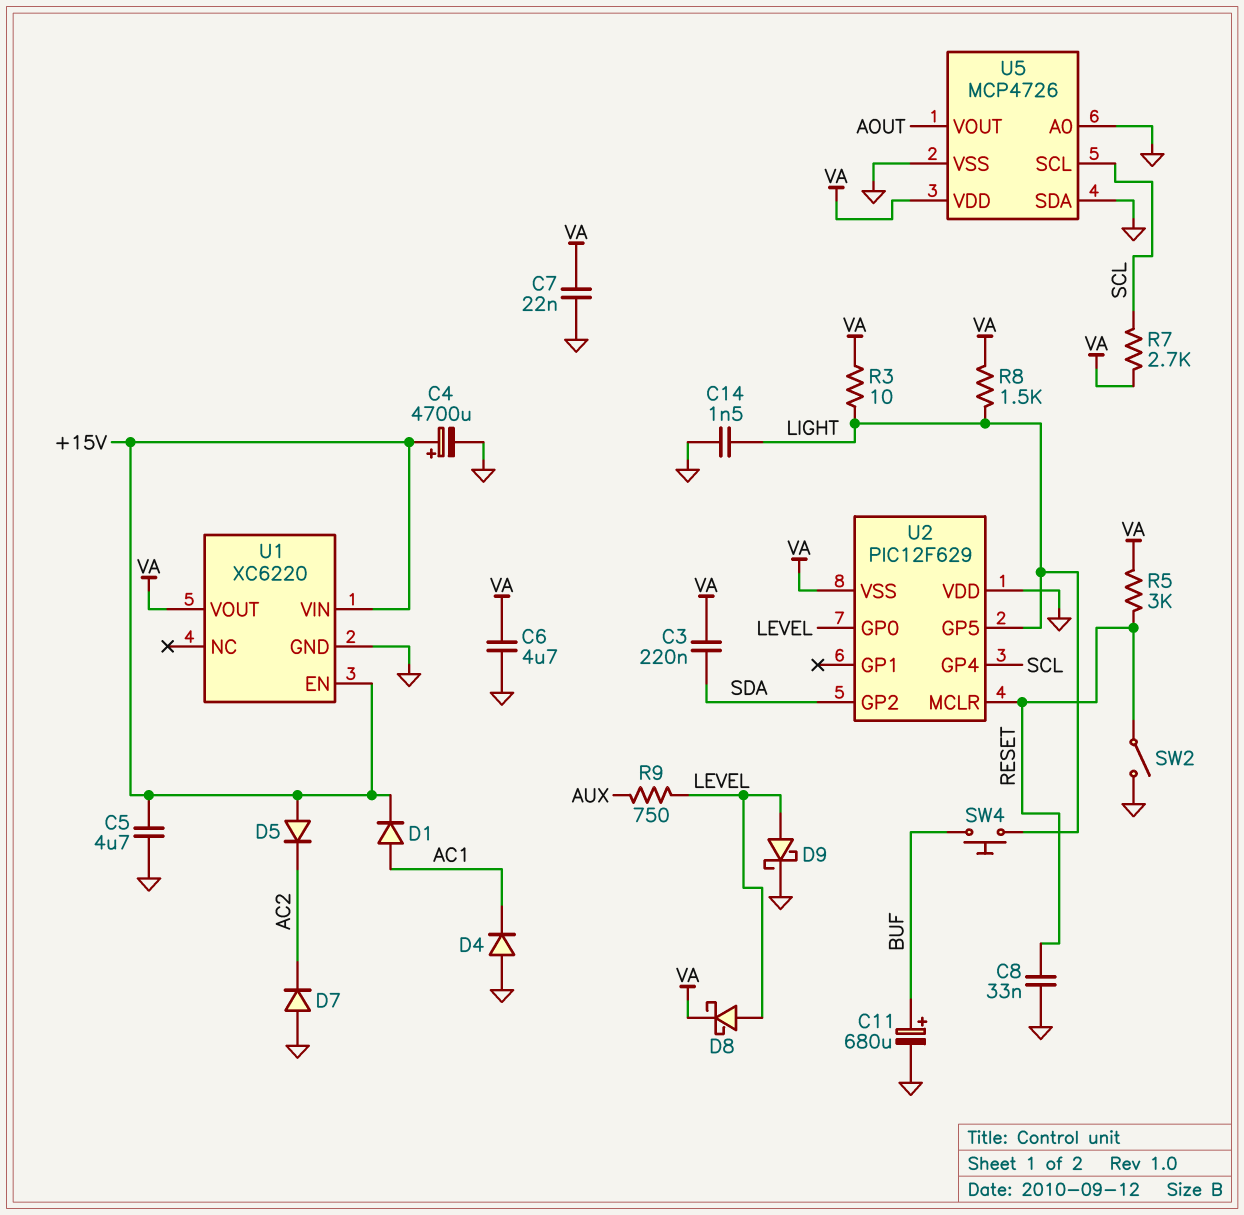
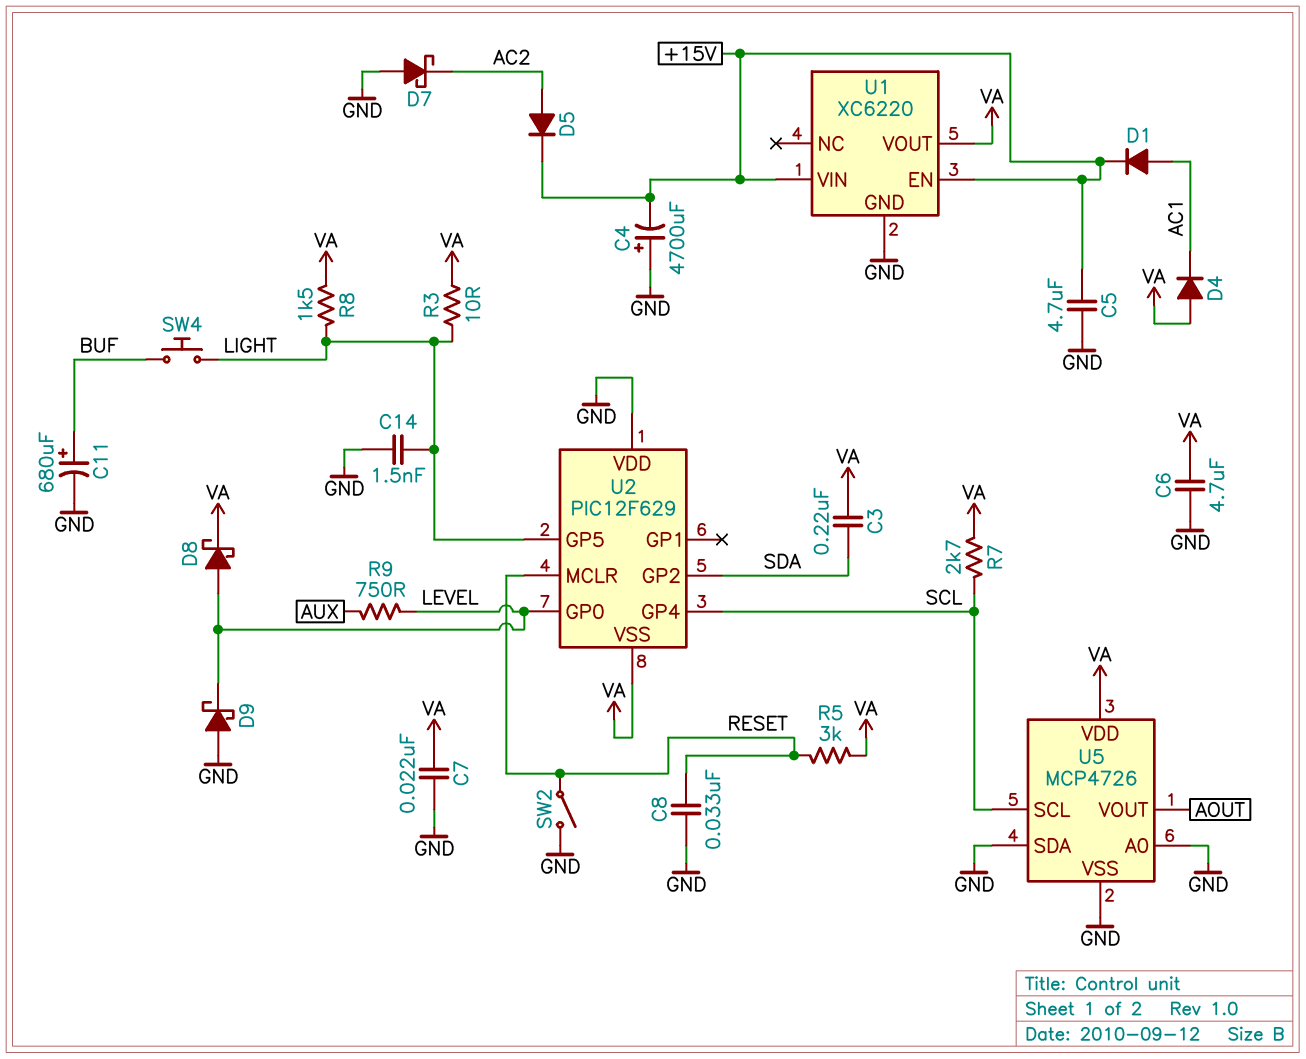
C4: 4700uF (plus +15V, minus GND) -> 4700uF (plus GND, minus +15V)
D4: diode (A GND, K AC1) -> diode (A VA, K AC1)
D5: diode (A +15V, K AC2) -> diode (A AC2, K +15V)
D7: diode (A GND, K AC2) -> schottky (A GND, K AC2)
D9: schottky (A LEVEL, K GND) -> schottky (A GND, K LEVEL)

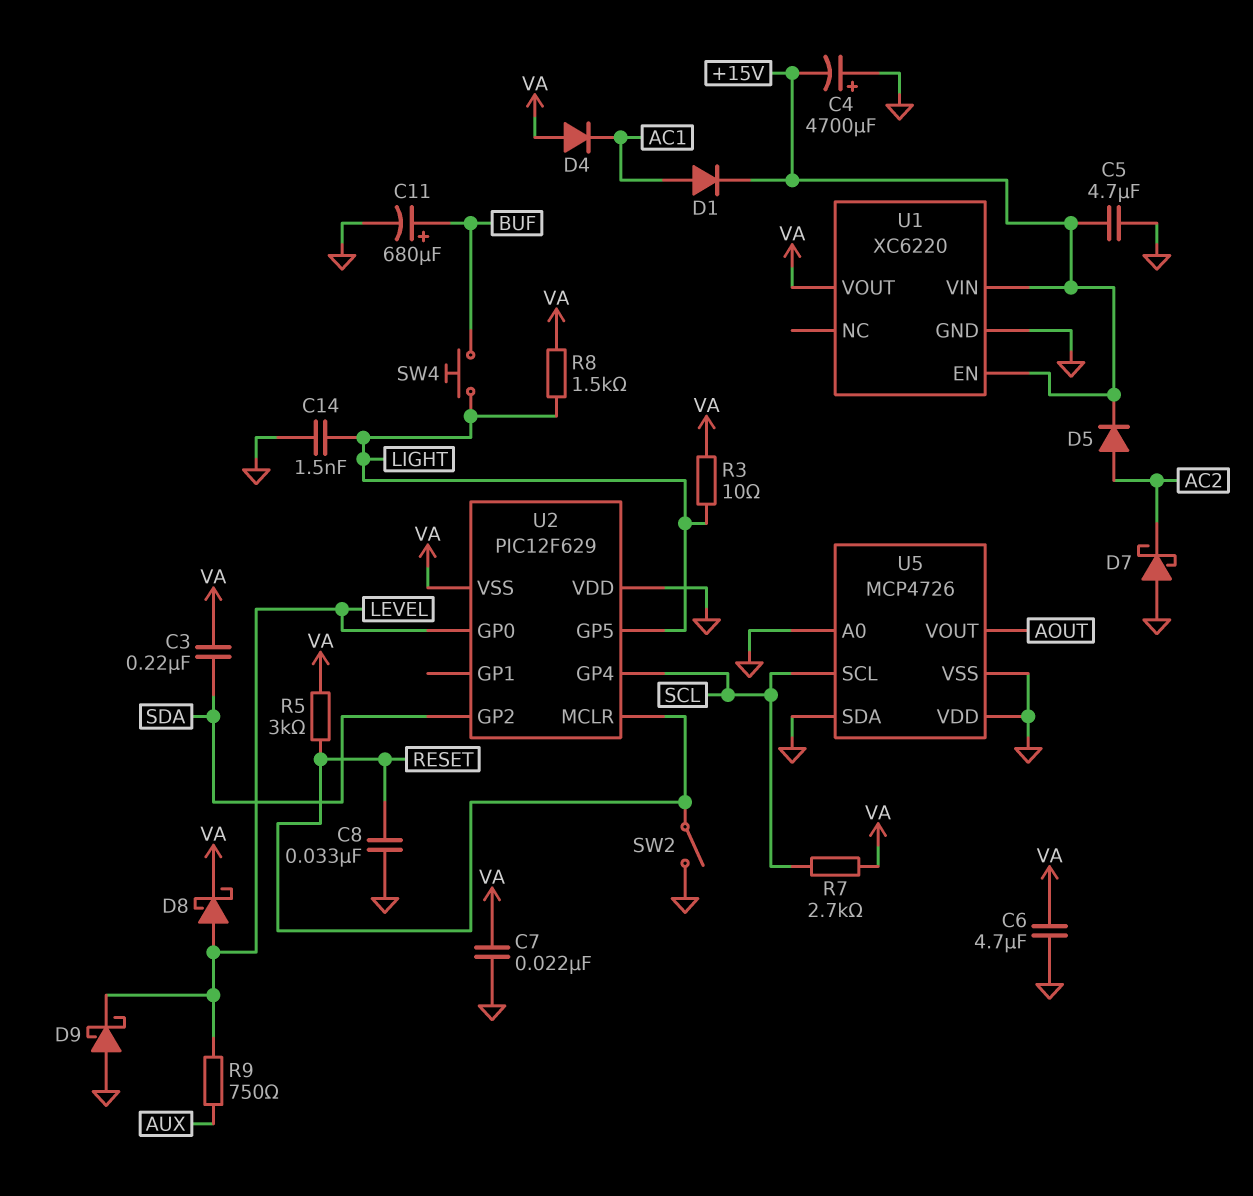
U5 pin VDD: VA -> GND

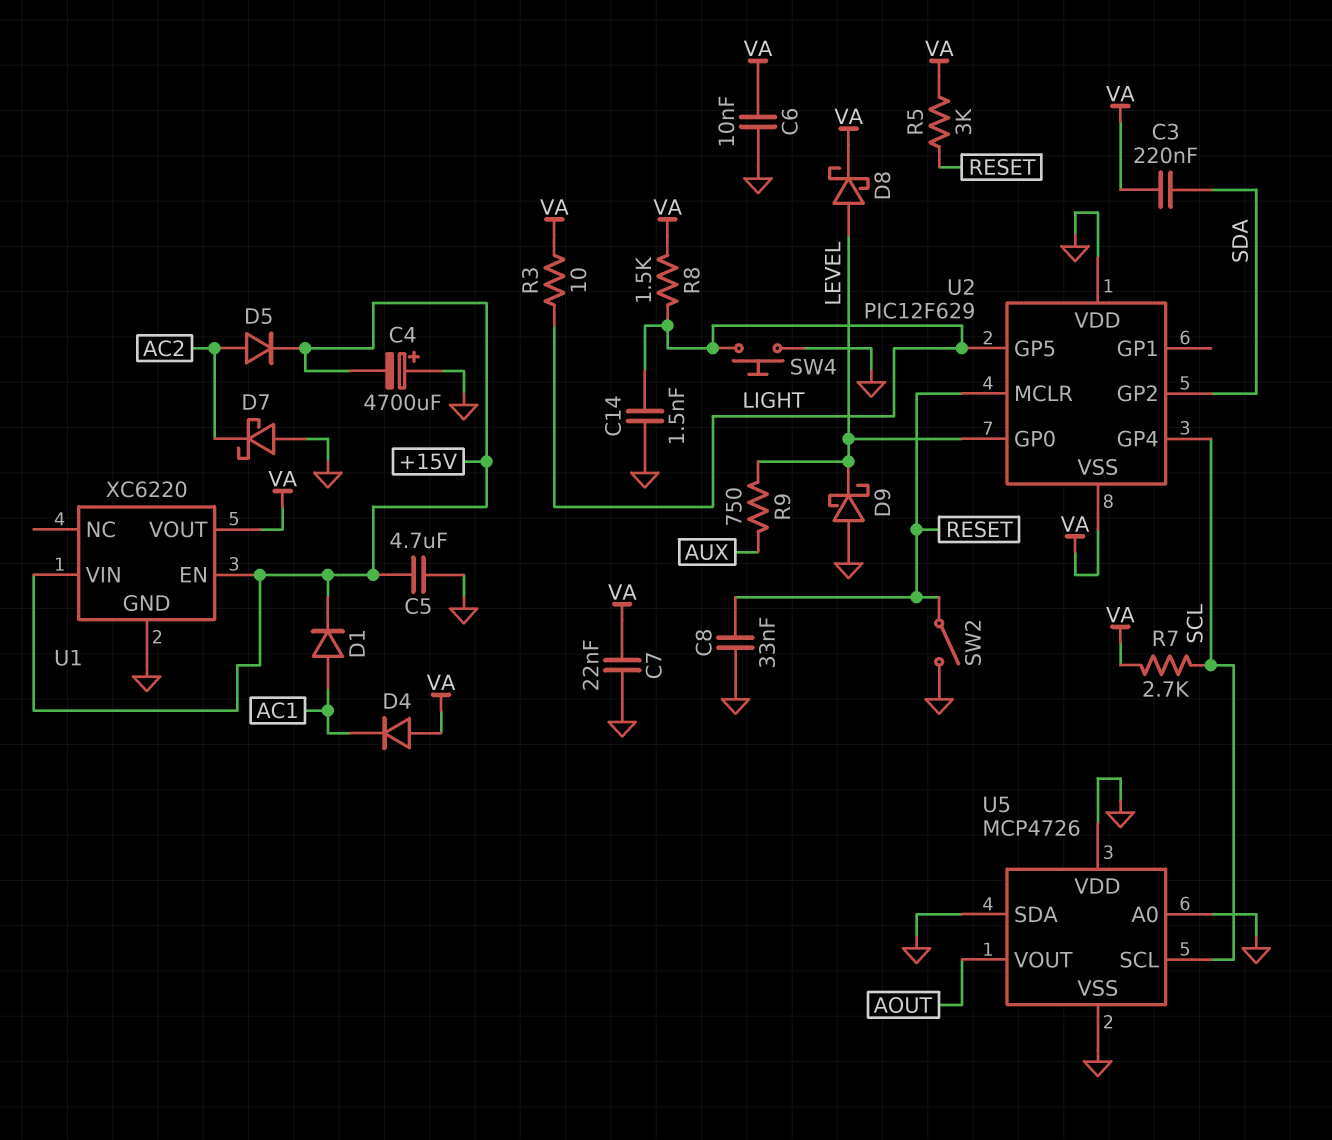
C6: 4.7uF (GND, VA) -> 10nF (GND, VA)
C11: 680uF (plus BUF, minus GND) -> none
SW4: button (BUF, LIGHT) -> button (GND, LIGHT)

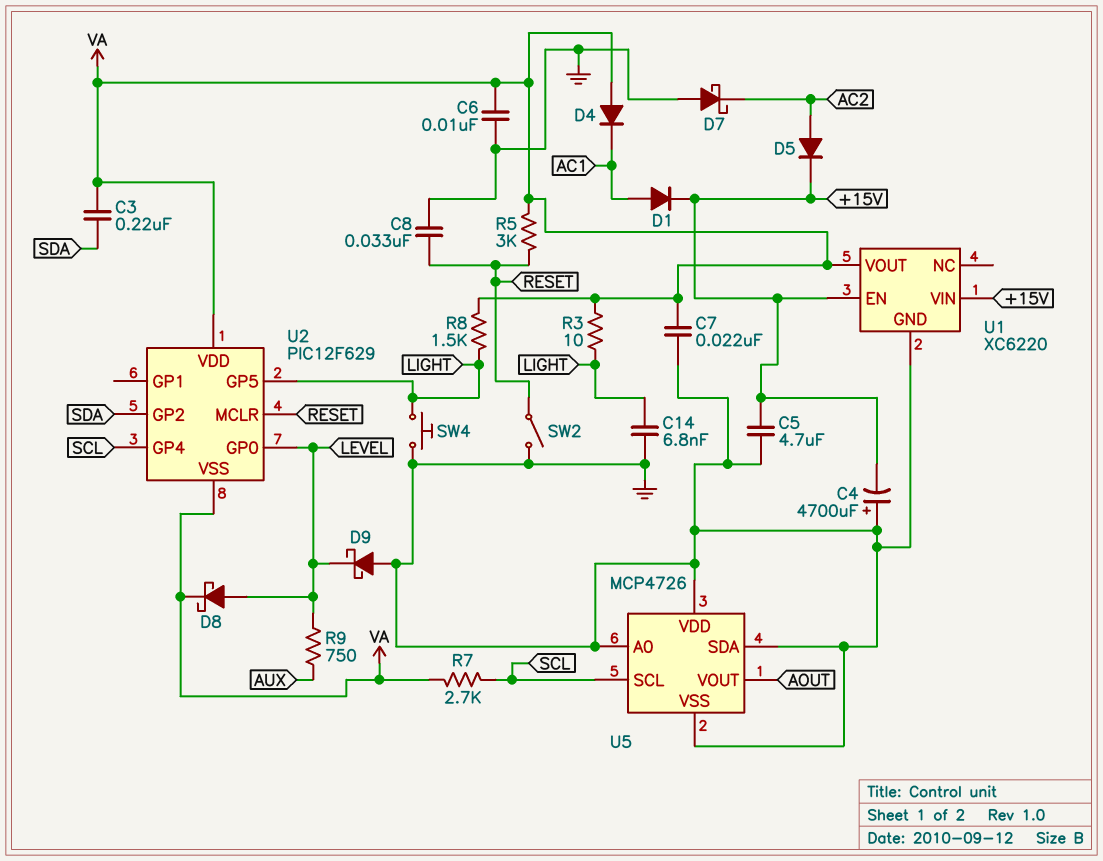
C14: 1.5nF (GND, LIGHT) -> 6.8nF (GND, LIGHT)
U2 pin VDD: GND -> VA

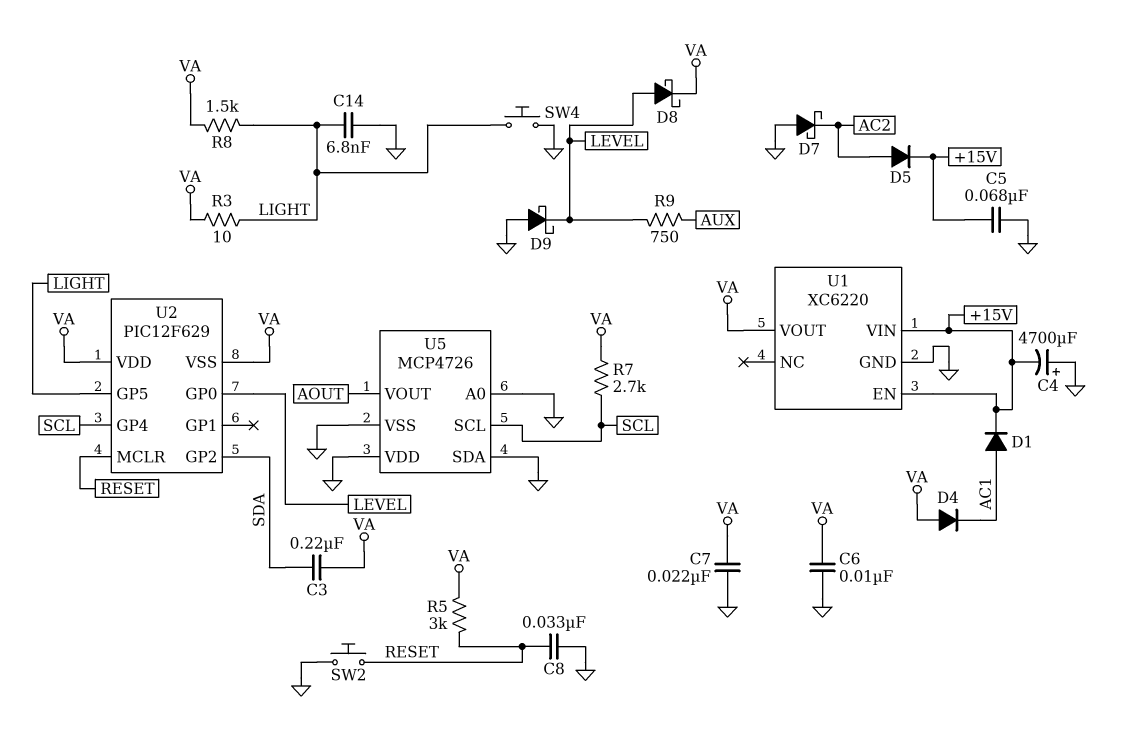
C5: 4.7uF (+15V, GND) -> 68nF (+15V, GND)
SW2: switch (GND, RESET) -> button (GND, RESET)

